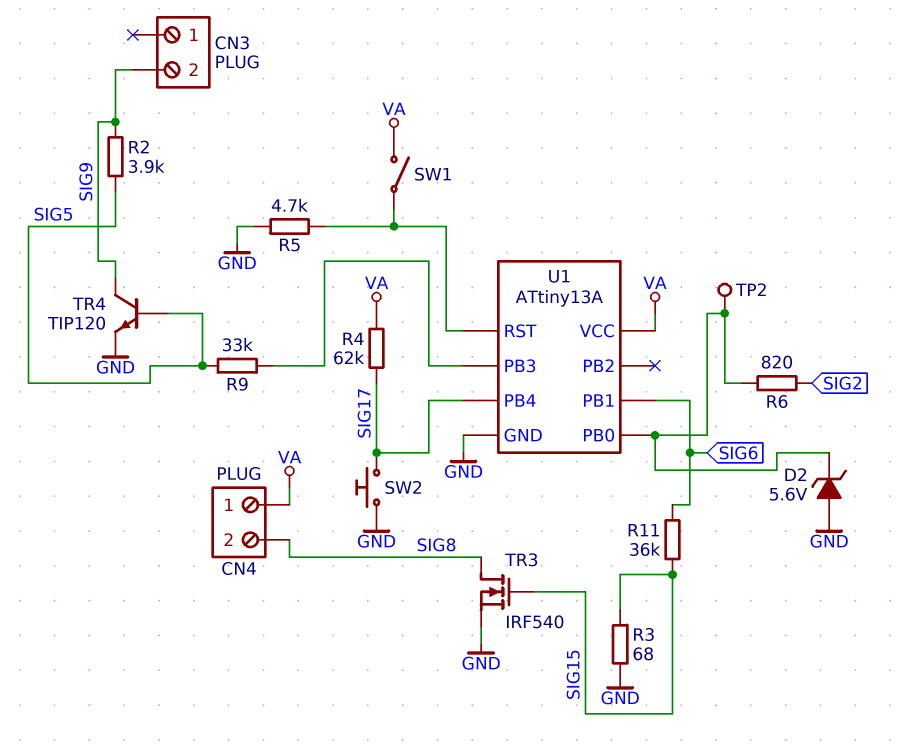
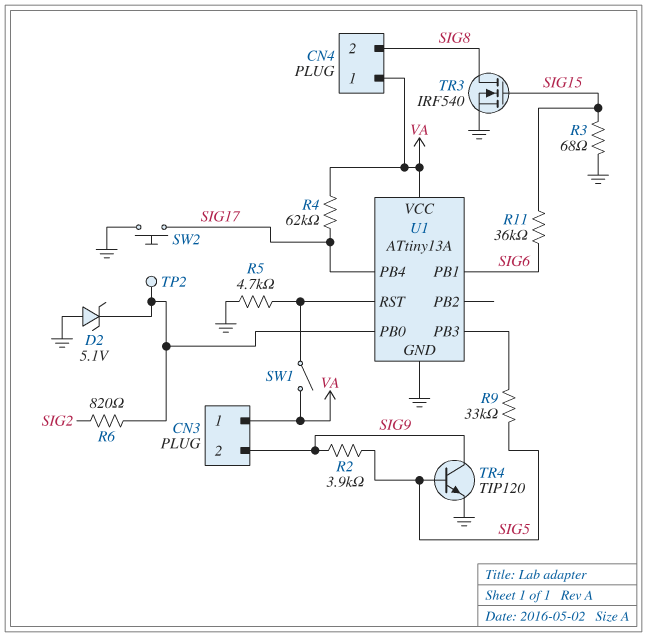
CN3 pin 1: none -> VA
D2: zener 5.6V (A GND, K U1/PB0) -> zener 5.1V (A GND, K U1/PB0)

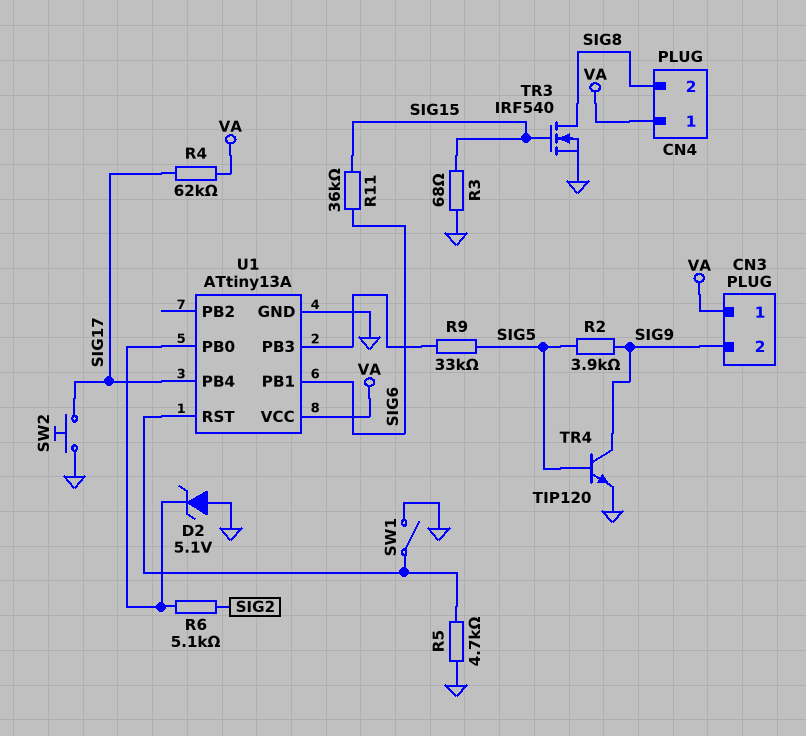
R6: 820 (SIG2, U1/PB0) -> 5.1k (SIG2, U1/PB0)
SW1: switch (U1/RST, VA) -> switch (GND, U1/RST)
TP2: test point (U1/PB0) -> none

